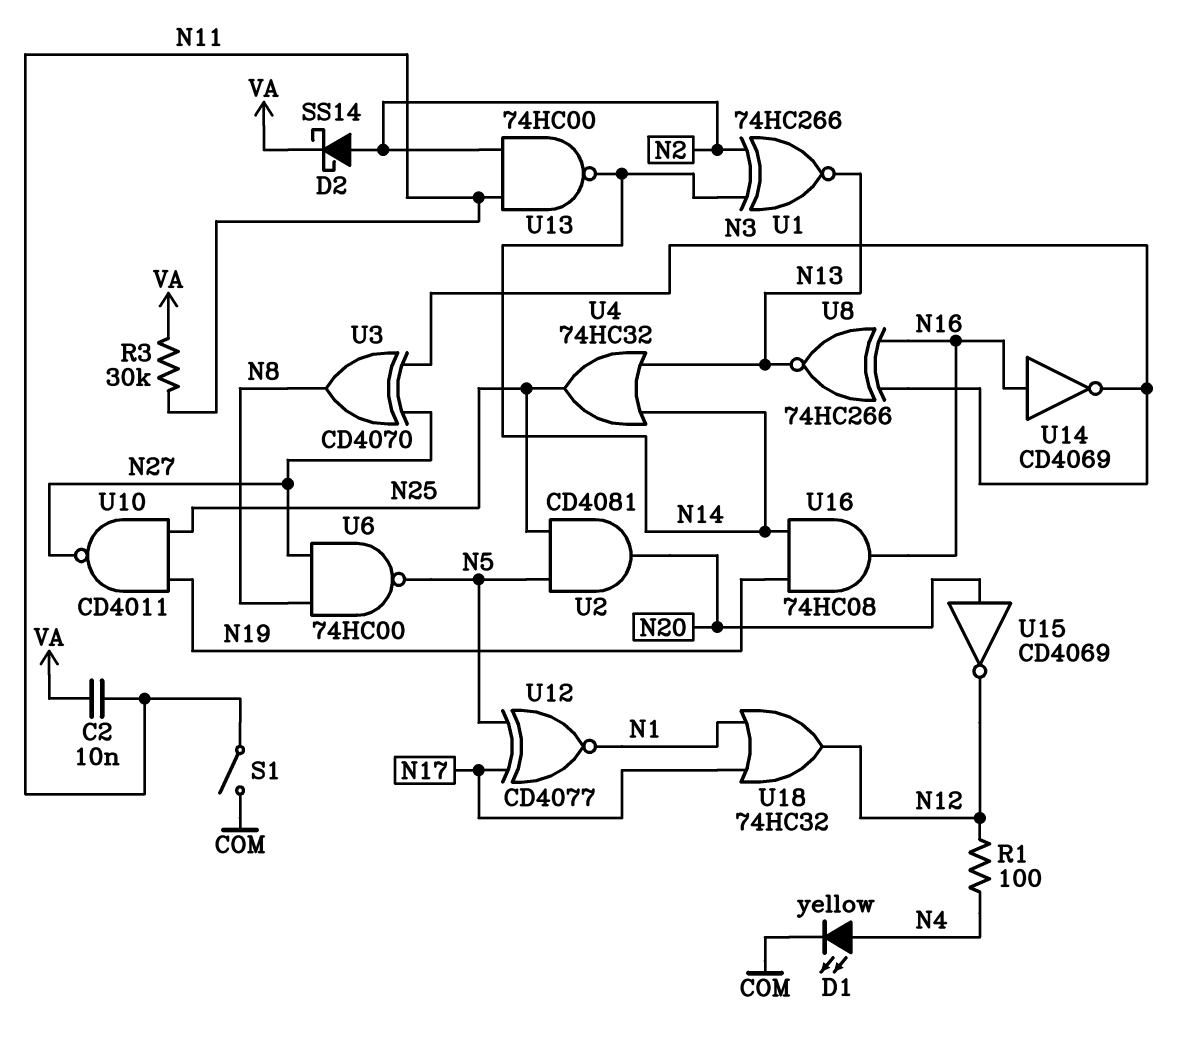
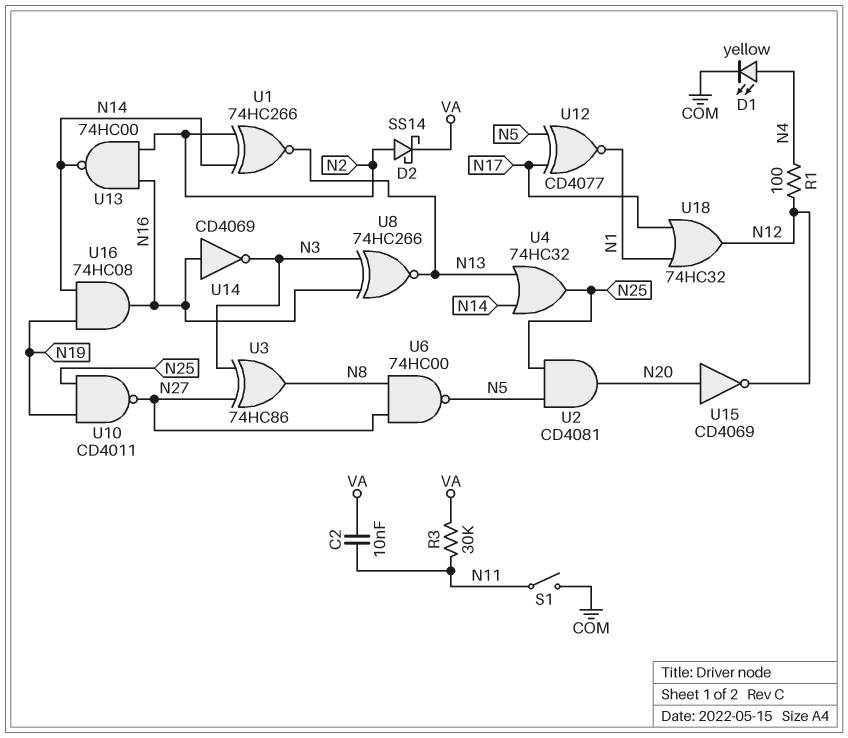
U3: XOR CD4070 (in N3, in N27, out N8) -> XOR 74HC86 (in N3, in N27, out N8)
U13: NAND 74HC00 (in N2, in N11, out N14) -> NAND 74HC00 (in N2, in N16, out N14)

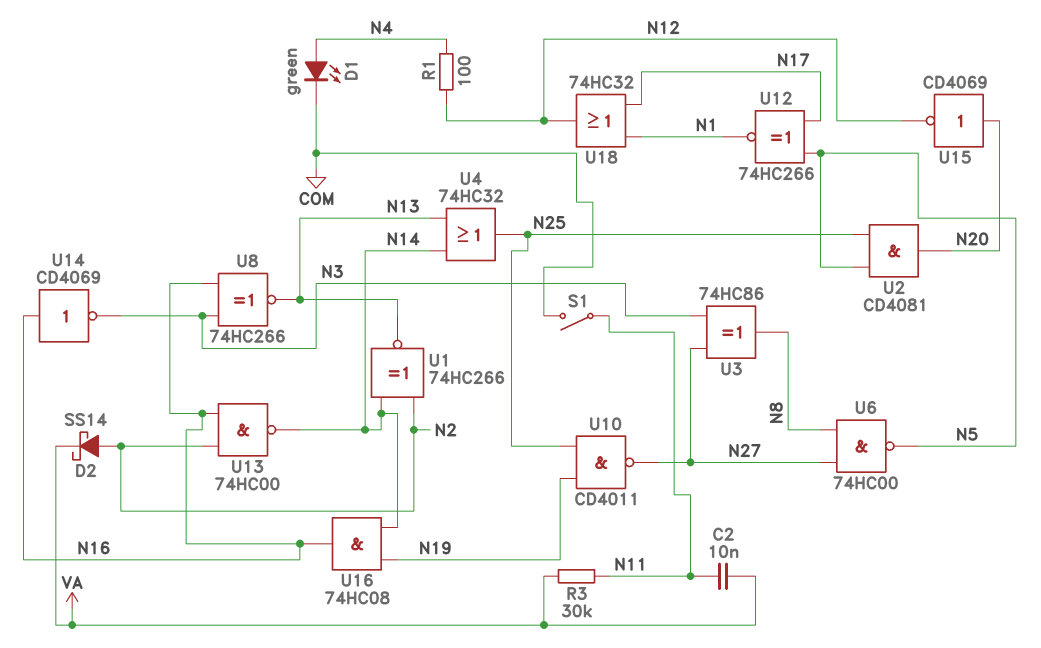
D1: LED yellow (A N4, K COM) -> LED green (A N4, K COM)
U12: XNOR CD4077 (in N5, in N17, out N1) -> XNOR 74HC266 (in N5, in N17, out N1)

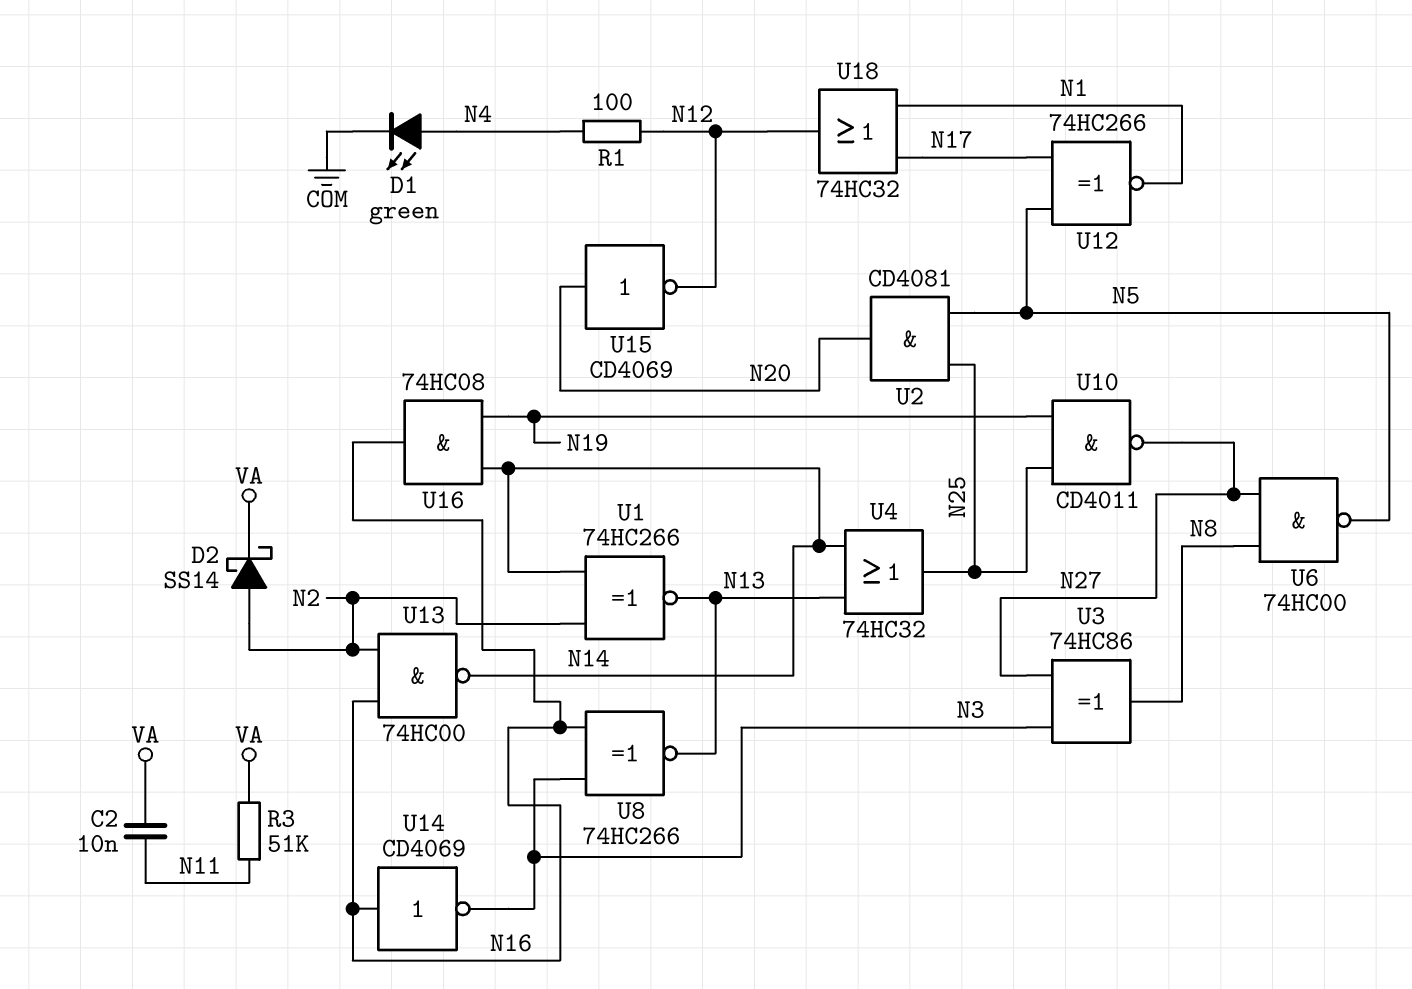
R3: 30k (N11, VA) -> 51k (N11, VA)
S1: switch (COM, N11) -> none

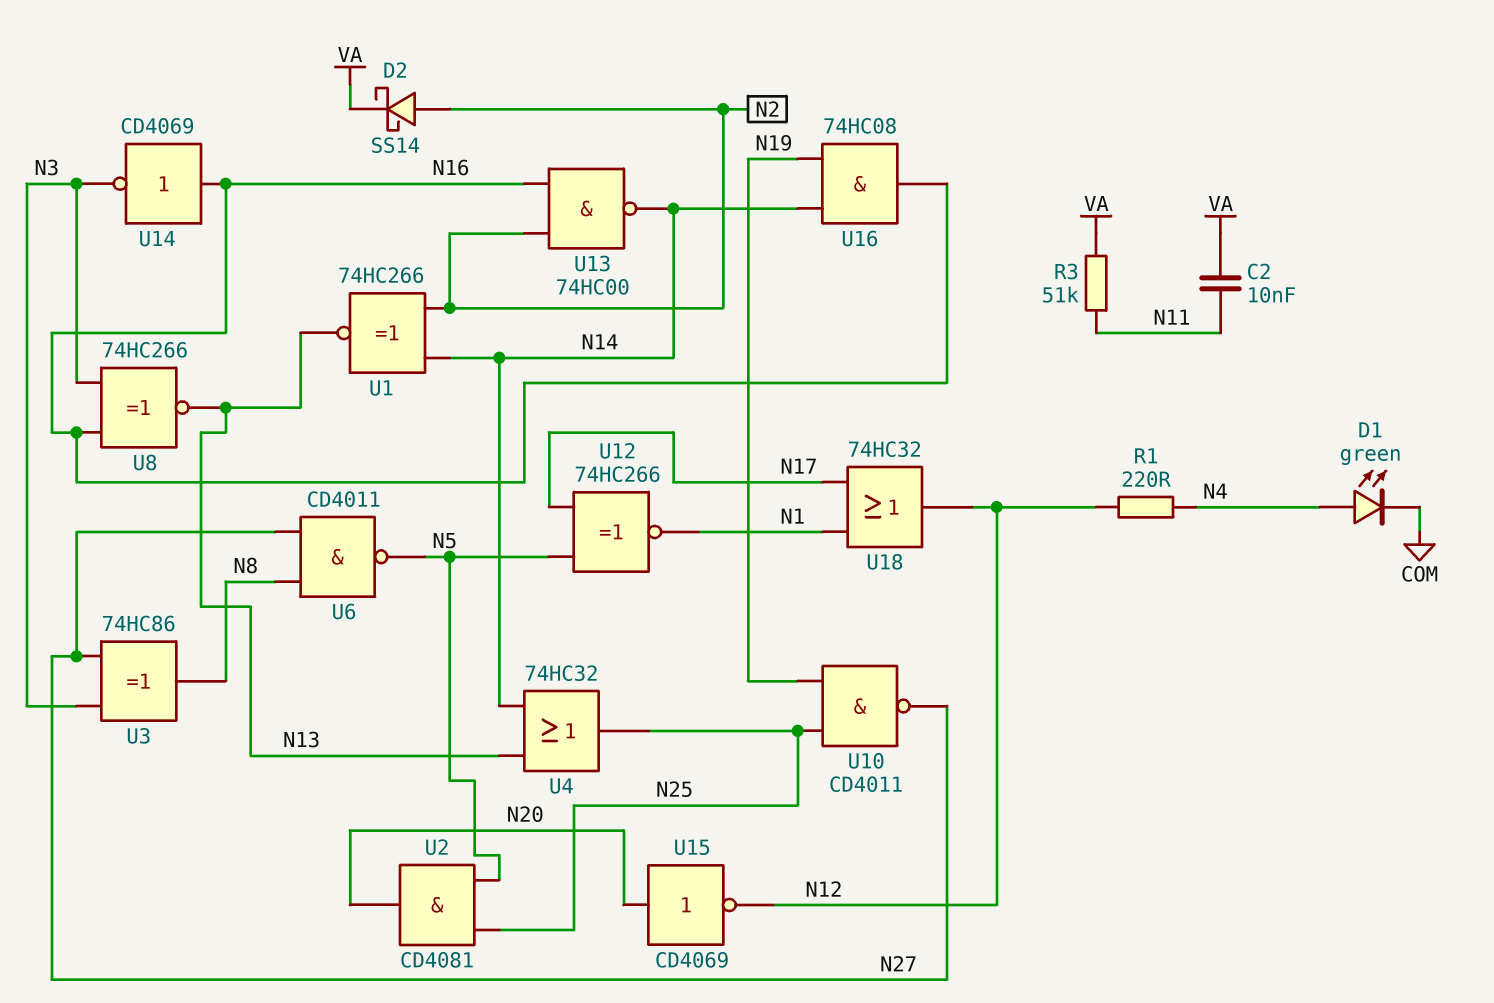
R1: 100 (N4, N12) -> 220 (N4, N12)
U6: NAND 74HC00 (in N8, in N27, out N5) -> NAND CD4011 (in N8, in N27, out N5)

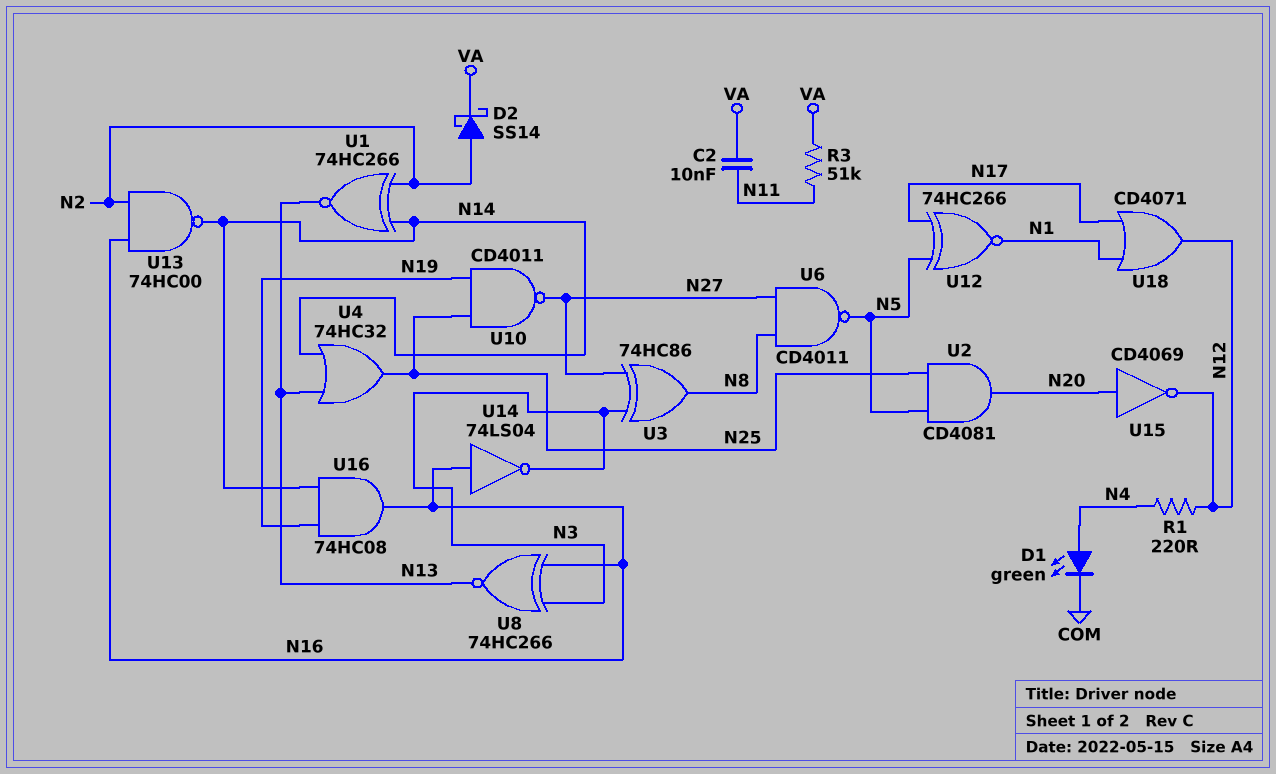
U14: NOT CD4069 (in N16, out N3) -> NOT 74LS04 (in N16, out N3)
U18: OR 74HC32 (in N1, in N17, out N12) -> OR CD4071 (in N1, in N17, out N12)

